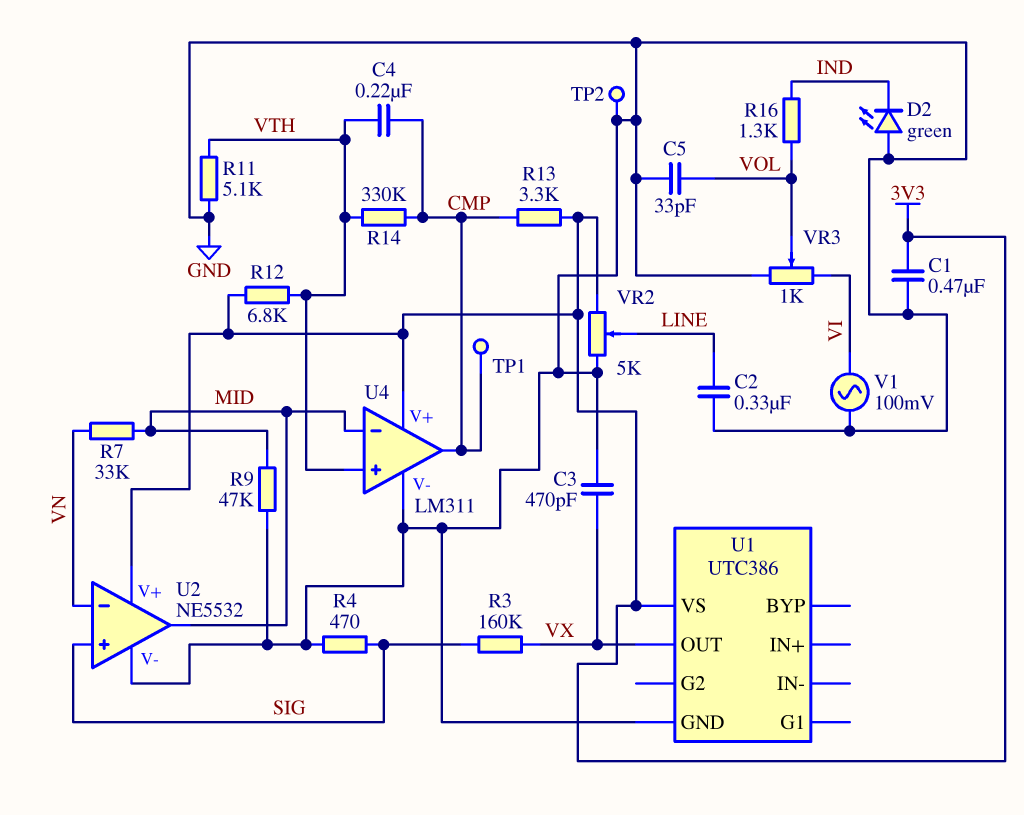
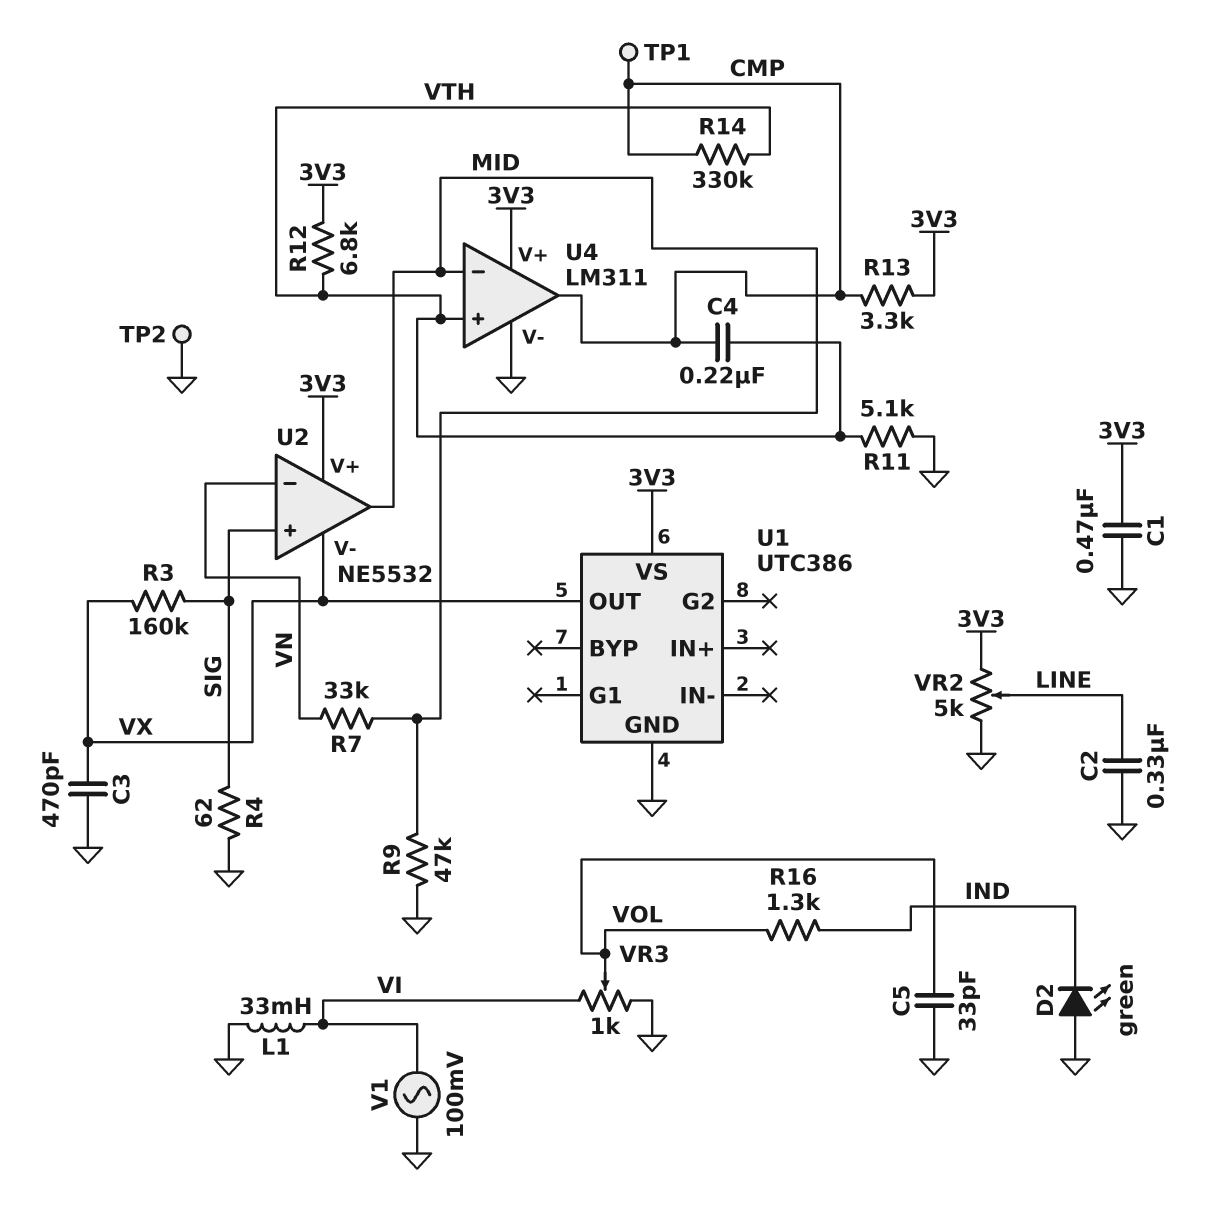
L1: none -> 33mH (GND, VI)
R4: 470 (GND, SIG) -> 62 (GND, SIG)
U2 pin V-: GND -> VX

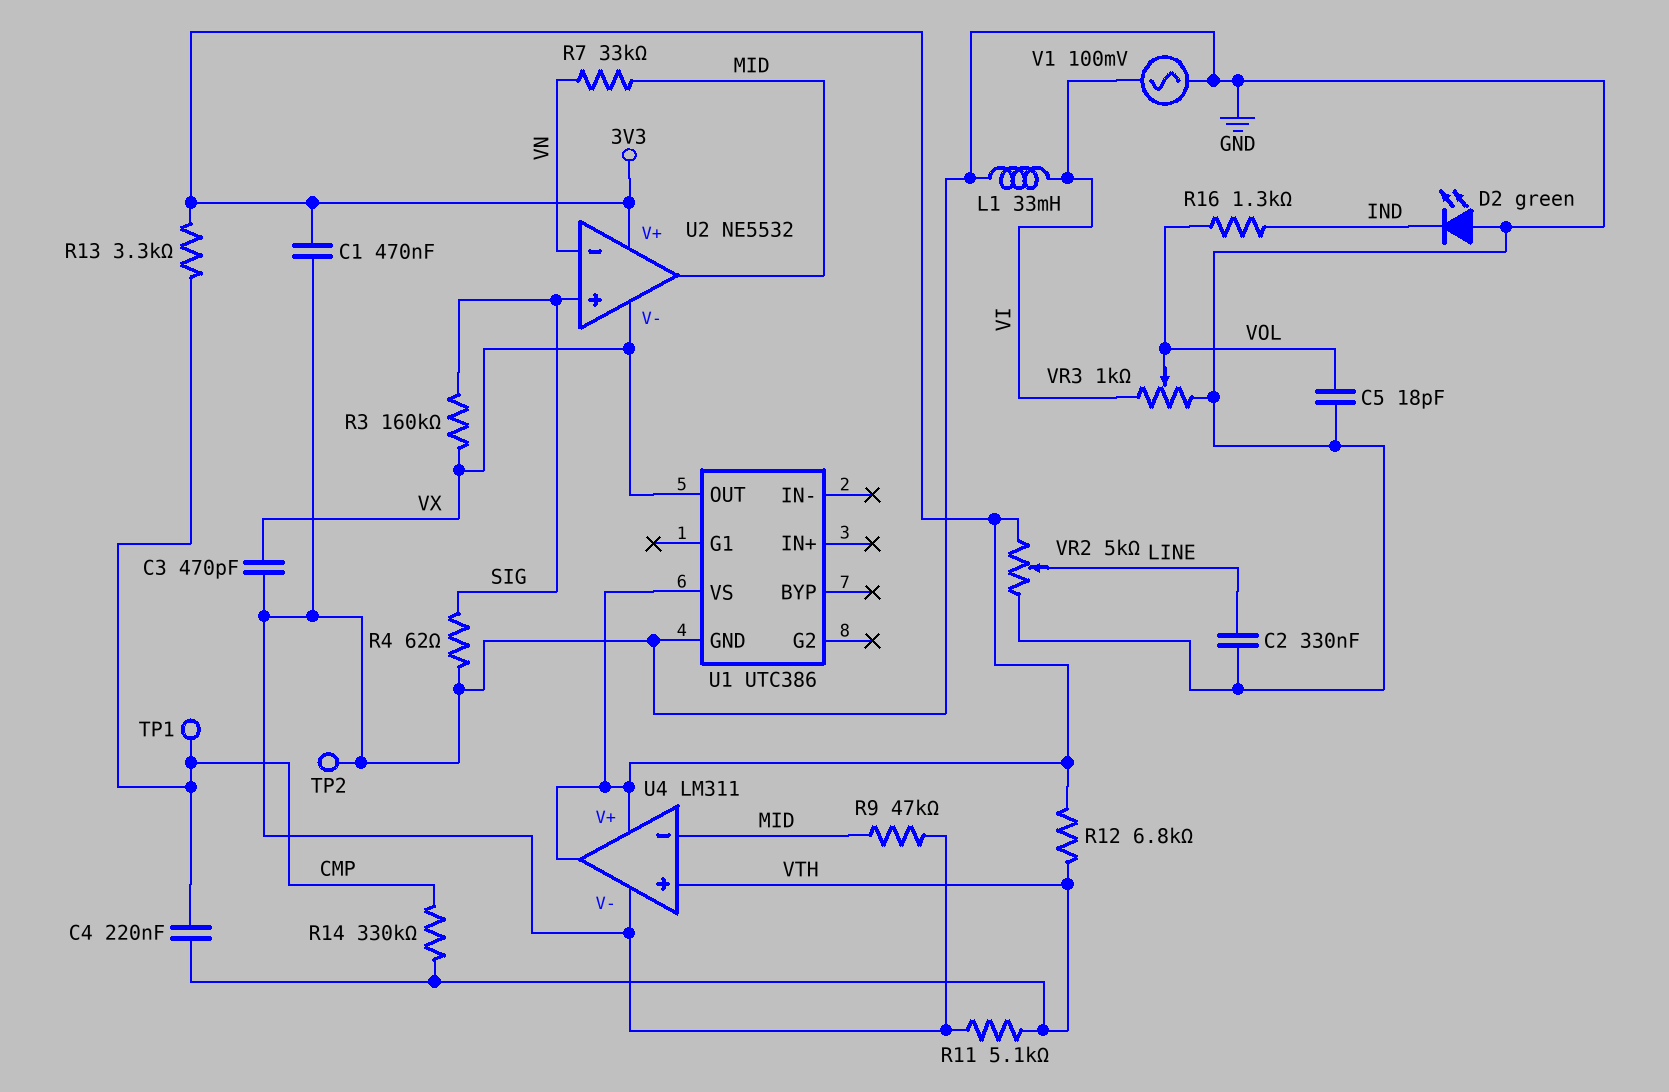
C5: 33pF (GND, VOL) -> 18pF (GND, VOL)
U4 pin out: CMP -> 3V3

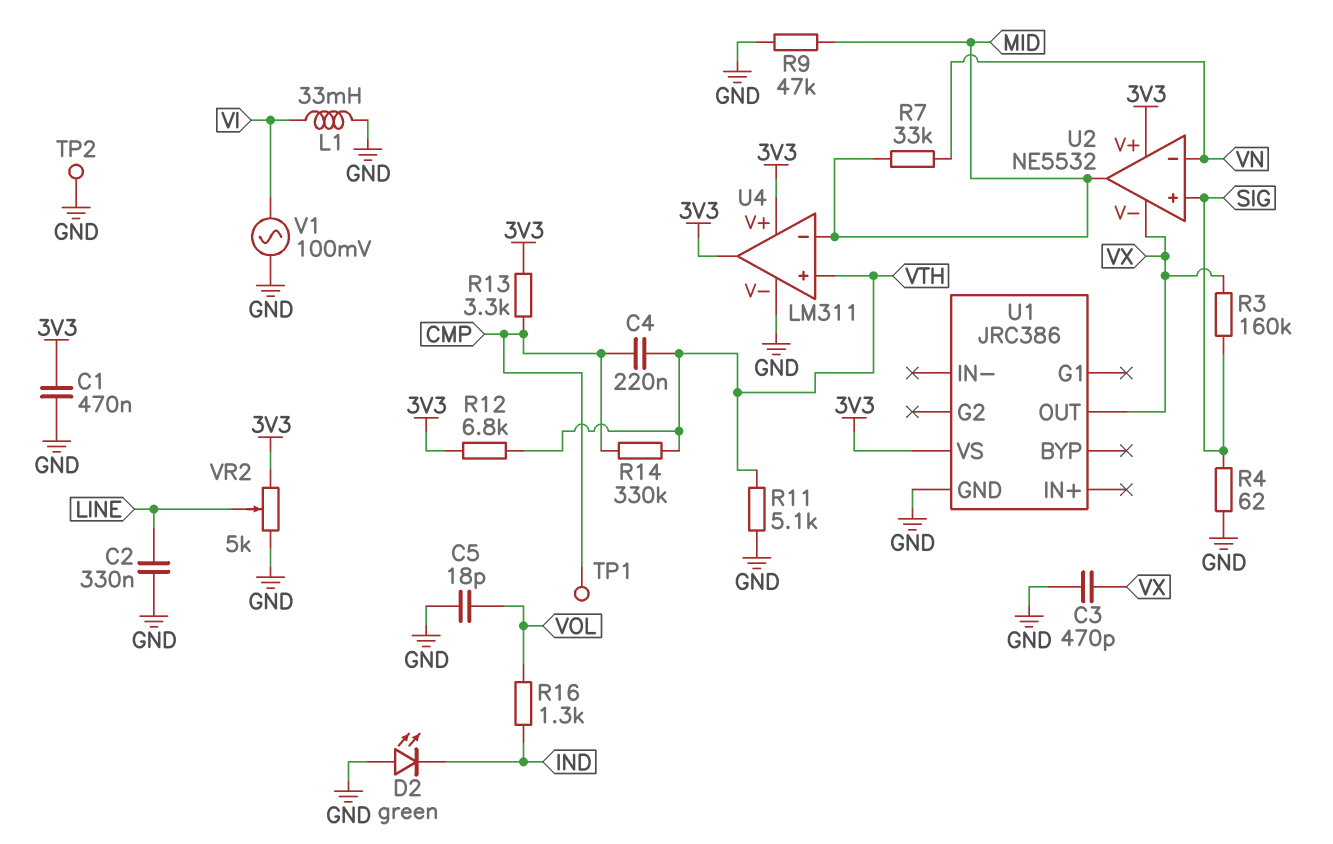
U1: UTC386 -> JRC386
VR3: 1k (GND, VI, wiper VOL) -> none

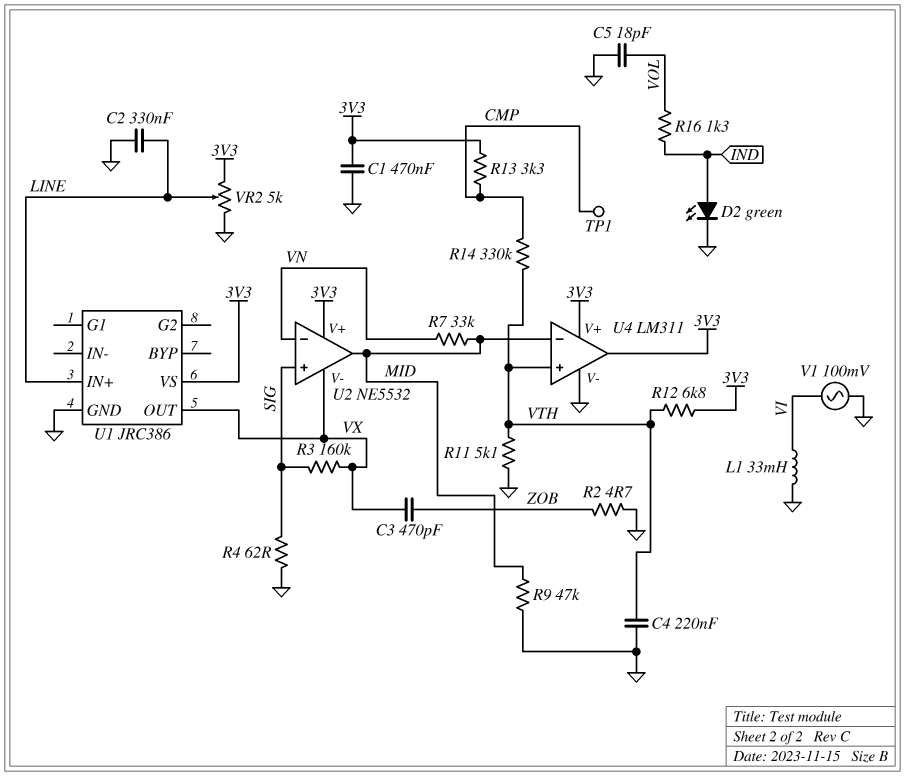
C3: 470pF (GND, VX) -> 470pF (VX, ZOB)
C4: 220nF (CMP, VTH) -> 220nF (GND, VTH)
D2: LED green (A GND, K IND) -> LED green (A IND, K GND)
R2: none -> 4.7 (GND, ZOB)
TP2: test point (GND) -> none
U1 pin IN+: none -> LINE

